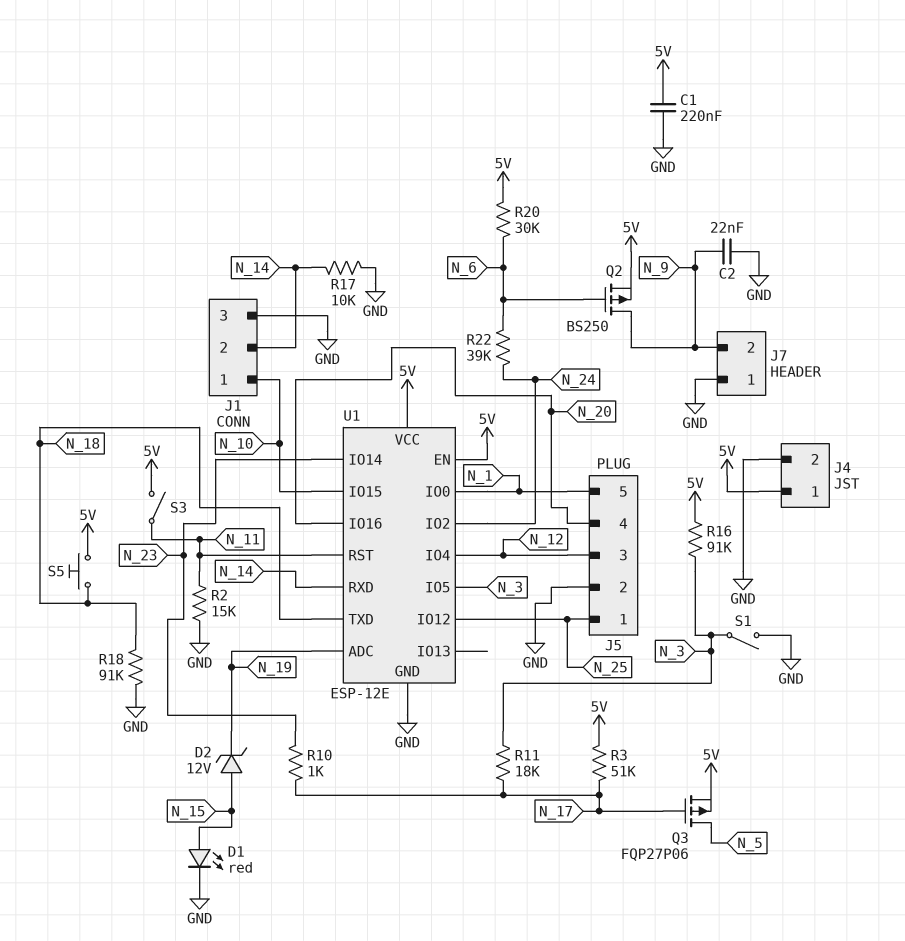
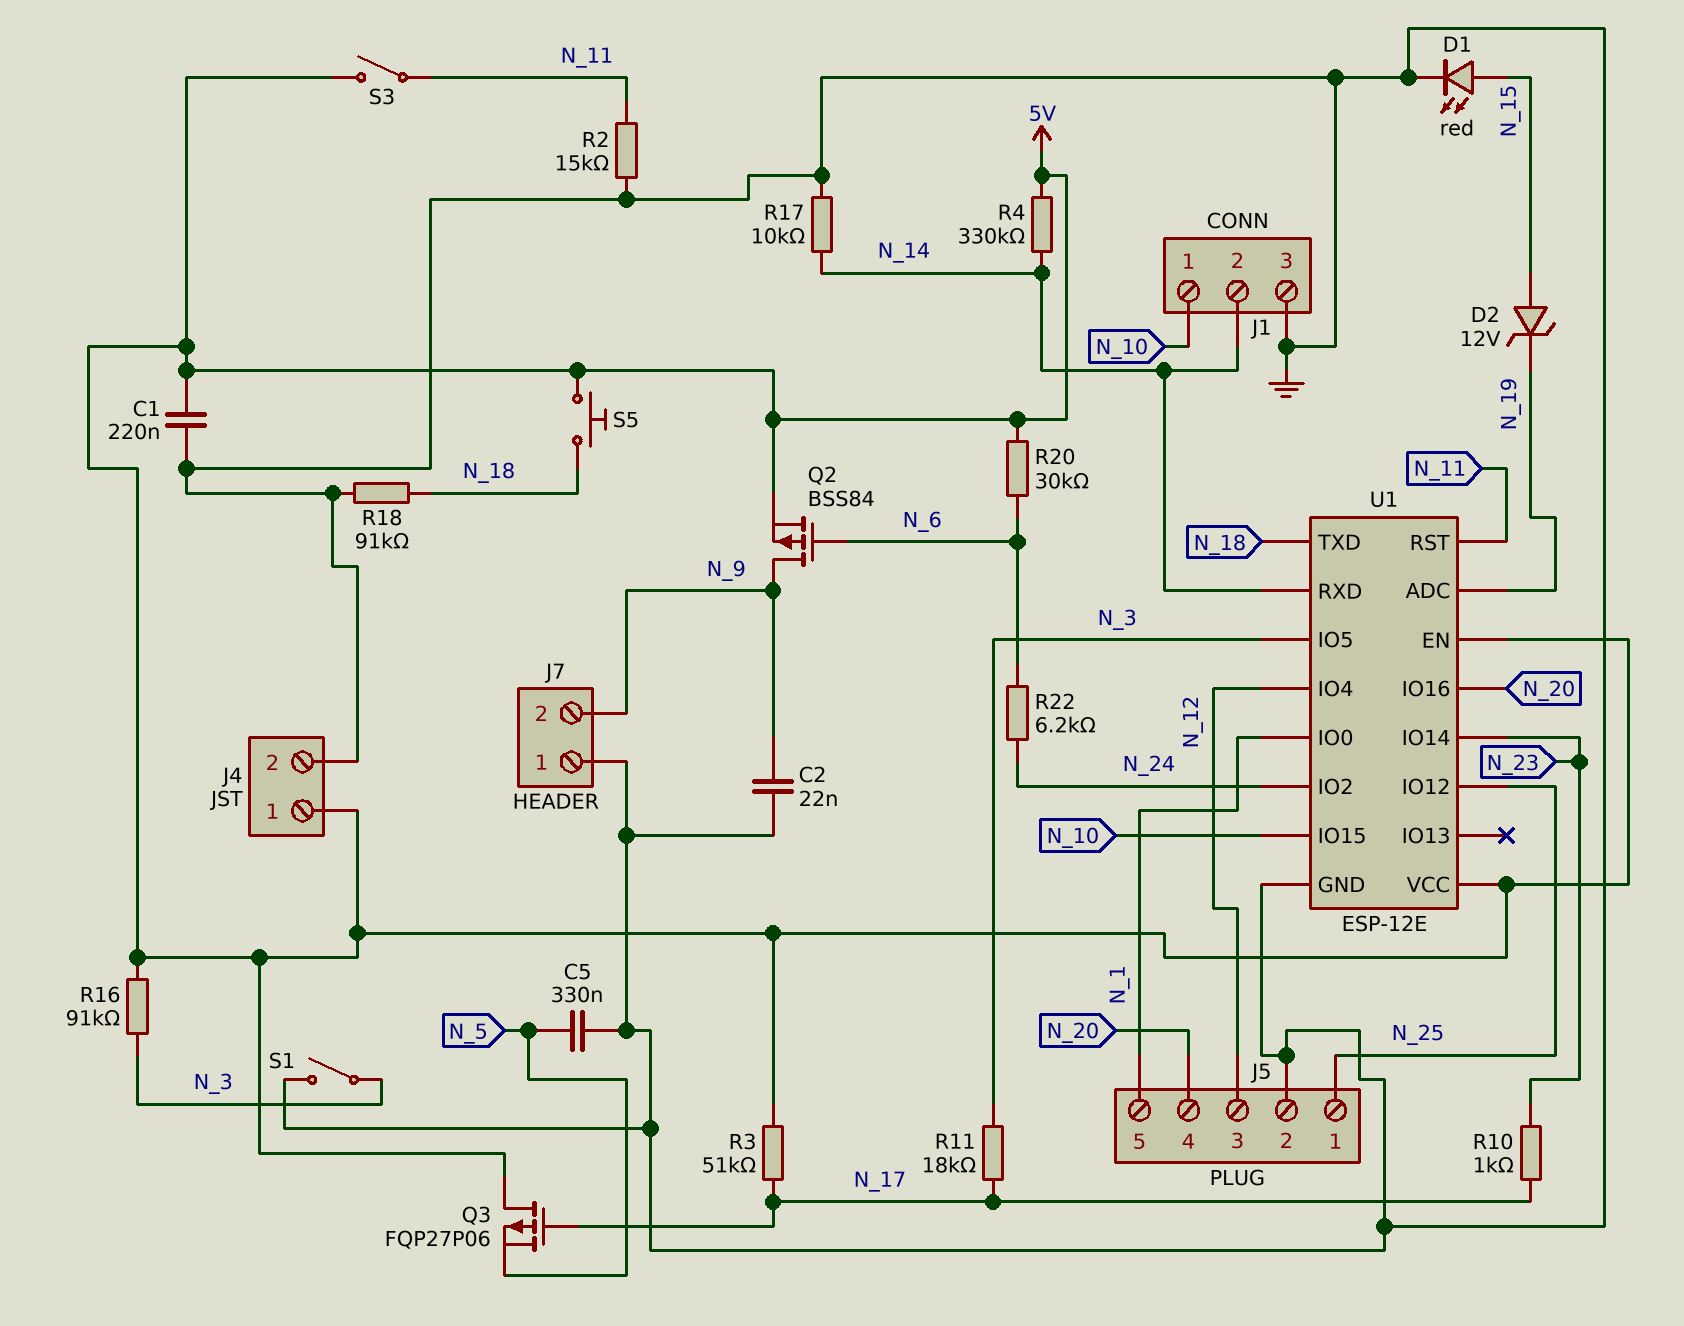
C5: none -> 330nF (GND, N_5)
Q2: PMOS BS250 (G N_6, D N_9, S 5V) -> PMOS BSS84 (G N_6, D N_9, S 5V)
Q3: PMOS FQP27P06 (G N_17, D N_5, S 5V) -> PMOS FQP27P06 (G N_17, D 5V, S N_5)
R4: none -> 330k (5V, N_14)
R22: 39k (N_6, N_24) -> 6.2k (N_6, N_24)

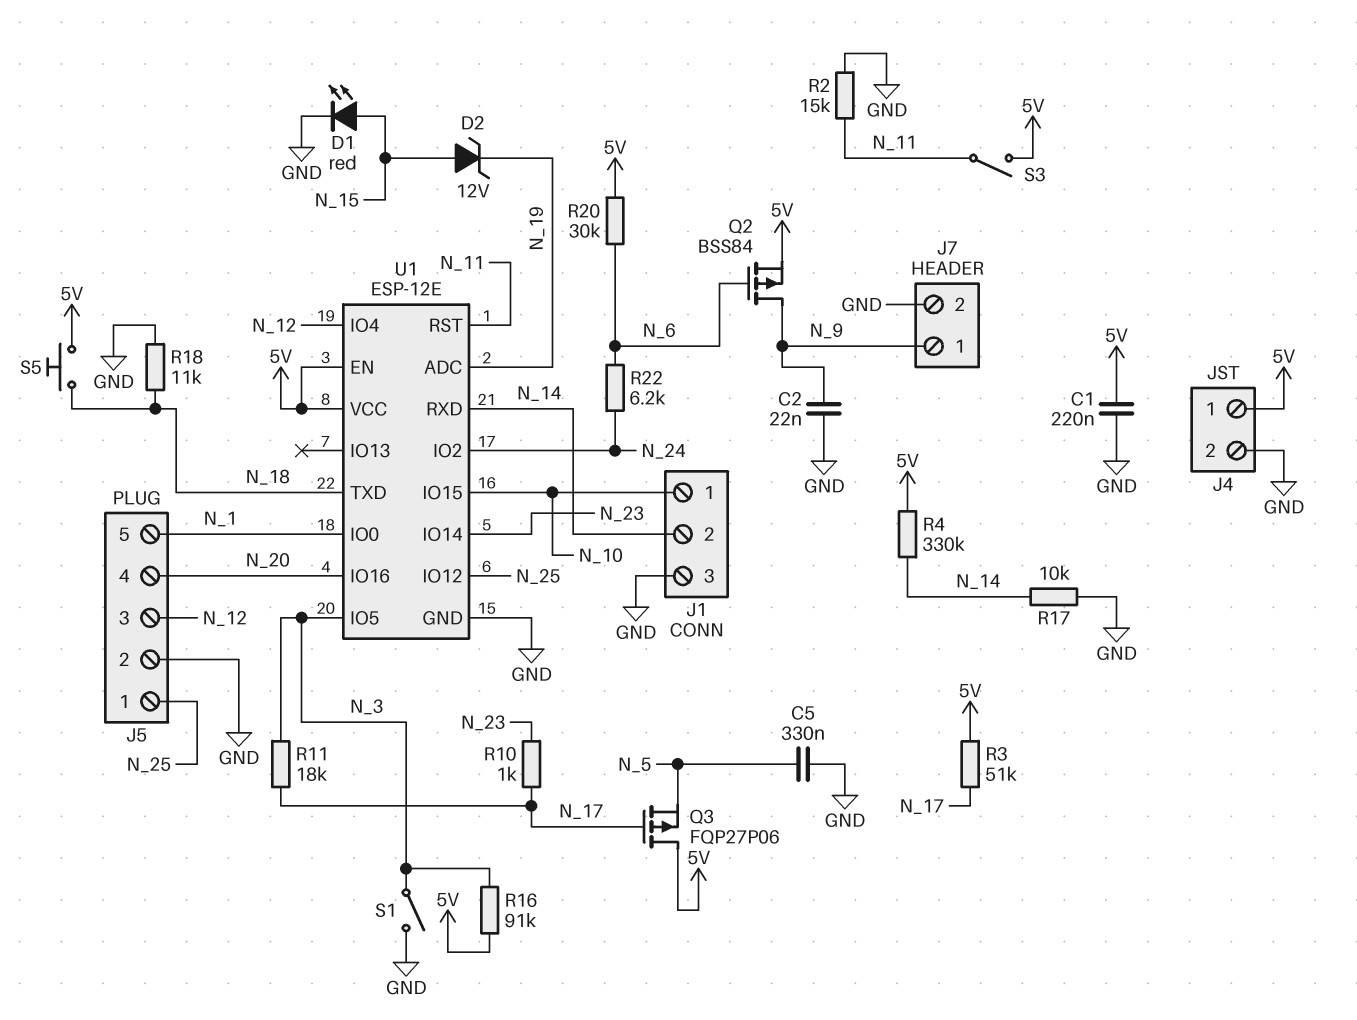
J7 pin 1: GND -> N_9
J7 pin 2: N_9 -> GND
R18: 91k (GND, N_18) -> 11k (GND, N_18)

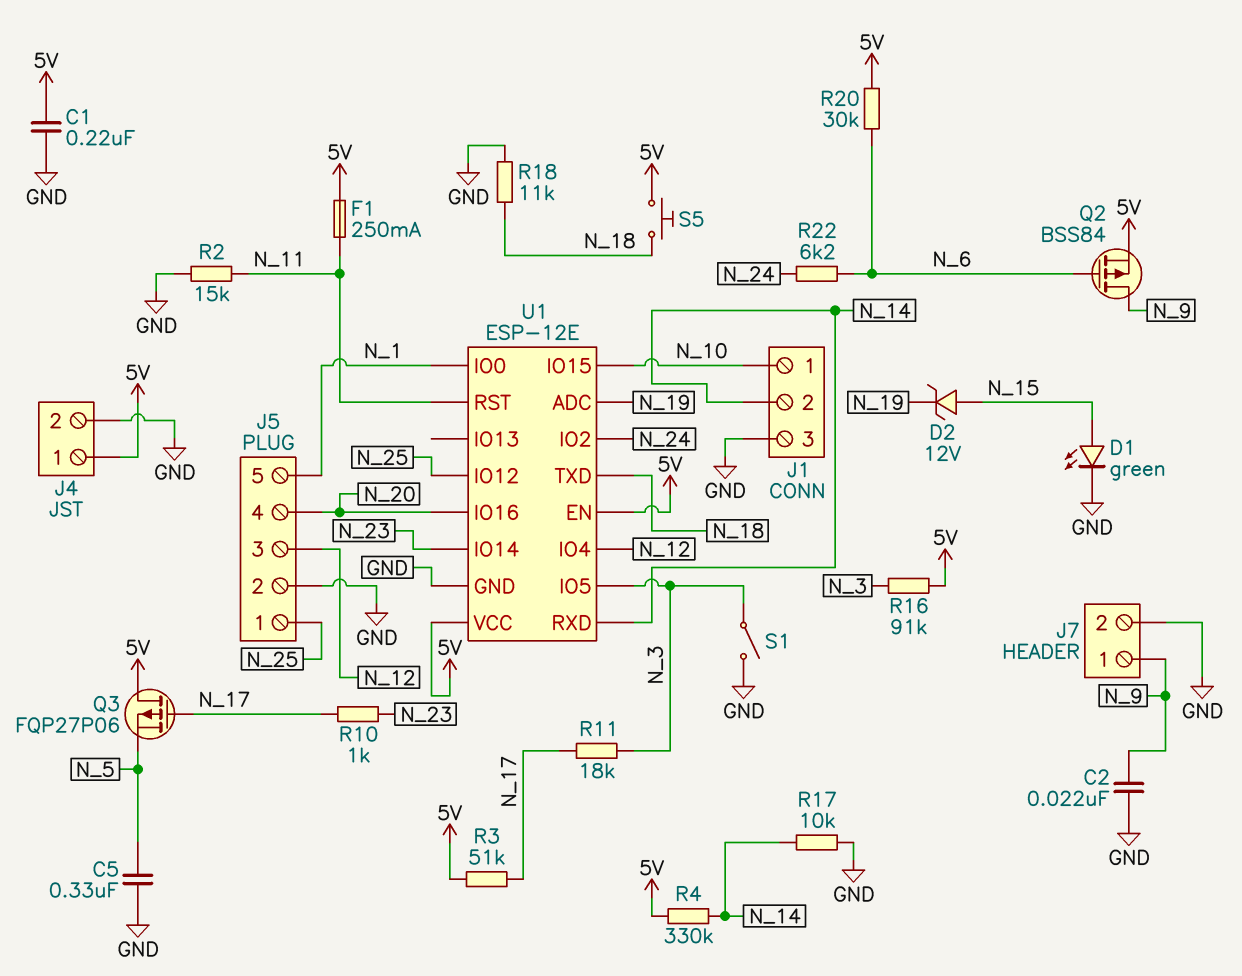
D1: LED red (A N_15, K GND) -> LED green (A N_15, K GND)
F1: none -> 250mA (5V, N_11)
S3: switch (5V, N_11) -> none

